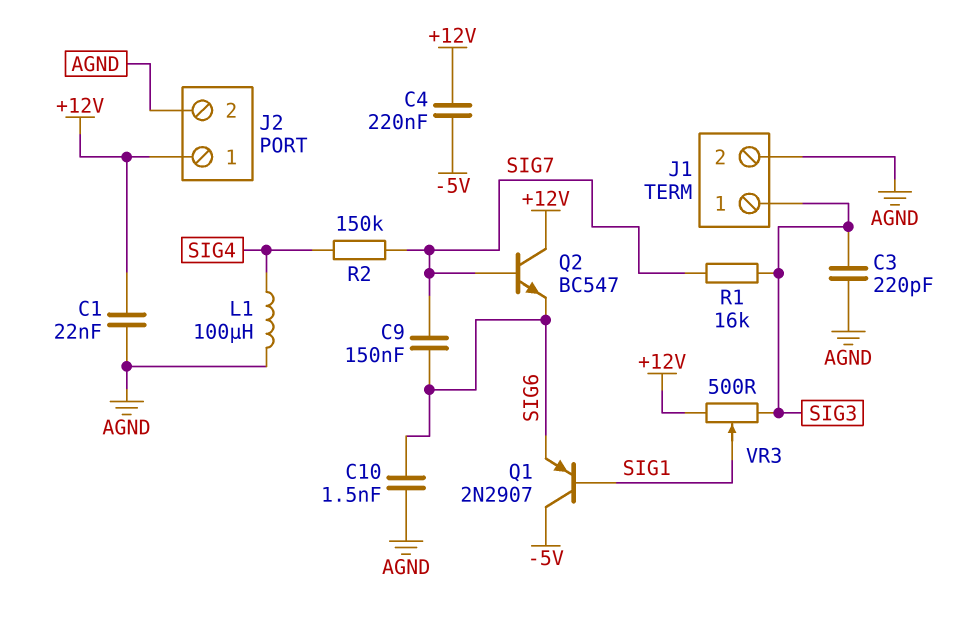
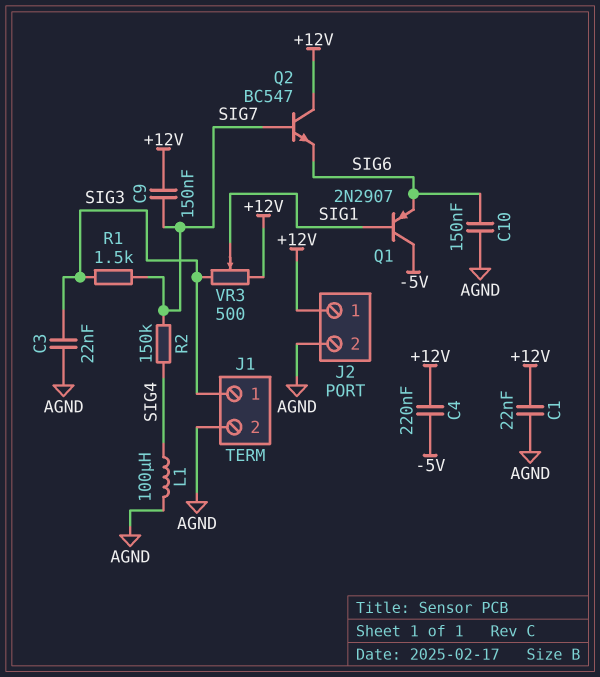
C3: 220pF (AGND, SIG3) -> 22nF (AGND, SIG3)
C9: 150nF (SIG6, SIG7) -> 150nF (+12V, SIG7)
C10: 1.5nF (AGND, SIG6) -> 150nF (AGND, SIG6)
R1: 16k (SIG3, SIG7) -> 1.5k (SIG3, SIG7)

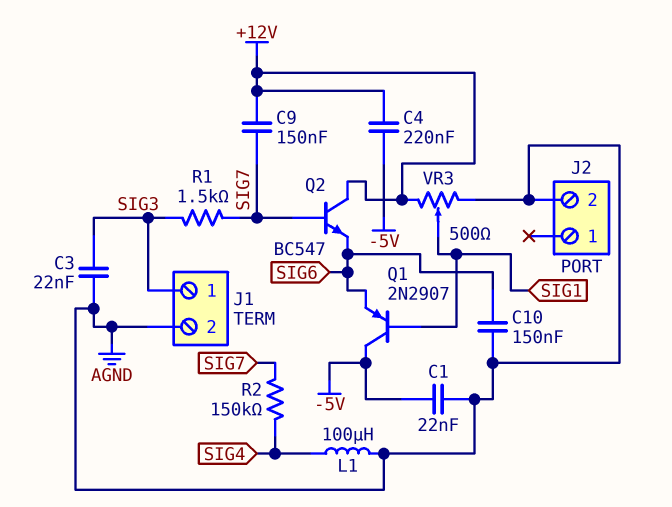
C1: 22nF (+12V, AGND) -> 22nF (-5V, AGND)
J2 pin 1: +12V -> none
VR3: 500 (+12V, SIG3, wiper SIG1) -> 500 (+12V, AGND, wiper SIG1)

